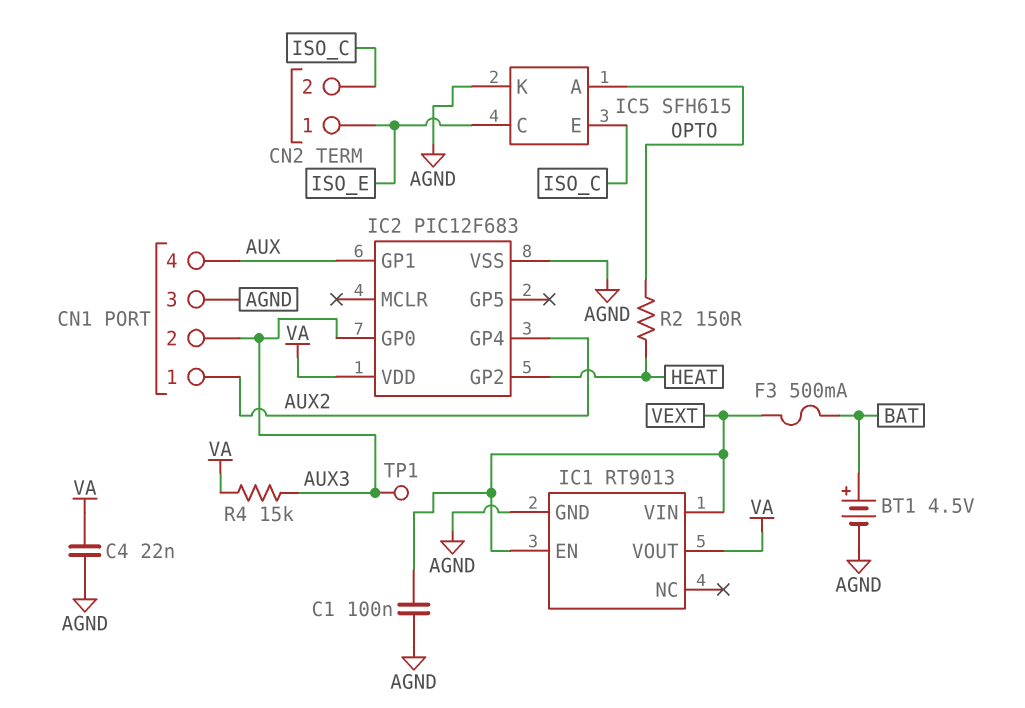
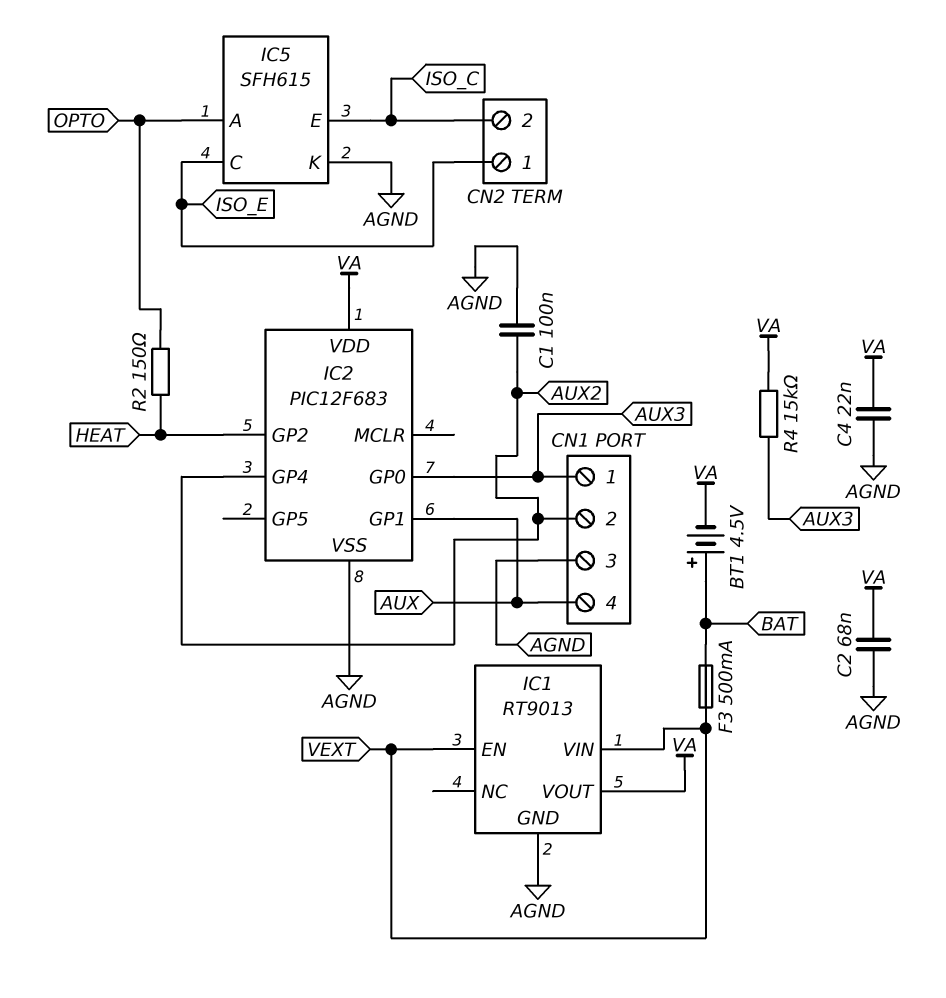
BT1: 4.5V (plus BAT, minus AGND) -> 4.5V (plus BAT, minus VA)
C1: 100nF (AGND, VEXT) -> 100nF (AGND, AUX2)
C2: none -> 68nF (AGND, VA)
CN1 pin 1: AUX2 -> AUX3
CN1 pin 2: AUX3 -> AUX2
TP1: test point (AUX3) -> none

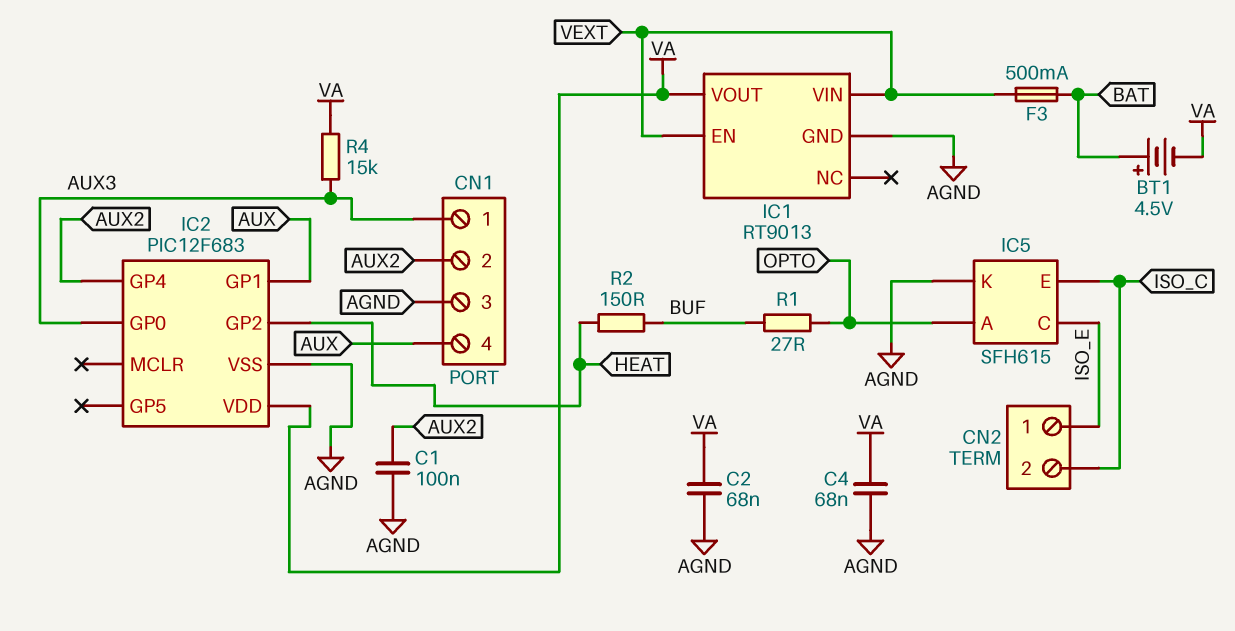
C4: 22nF (AGND, VA) -> 68nF (AGND, VA)
R1: none -> 27 (BUF, OPTO)
R2: 150 (HEAT, OPTO) -> 150 (BUF, HEAT)

